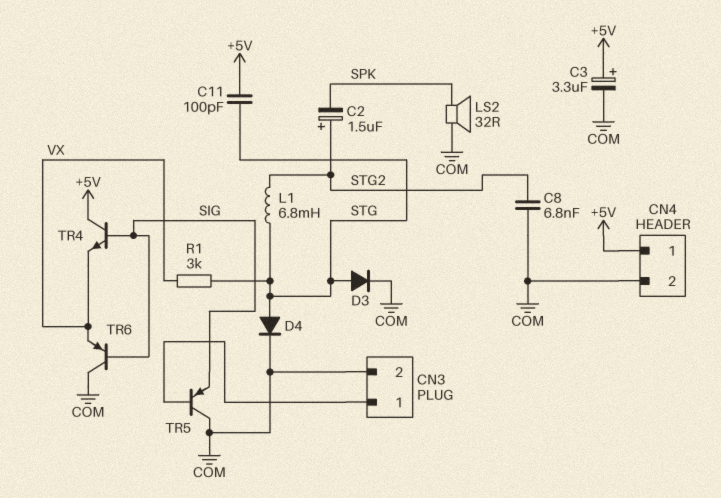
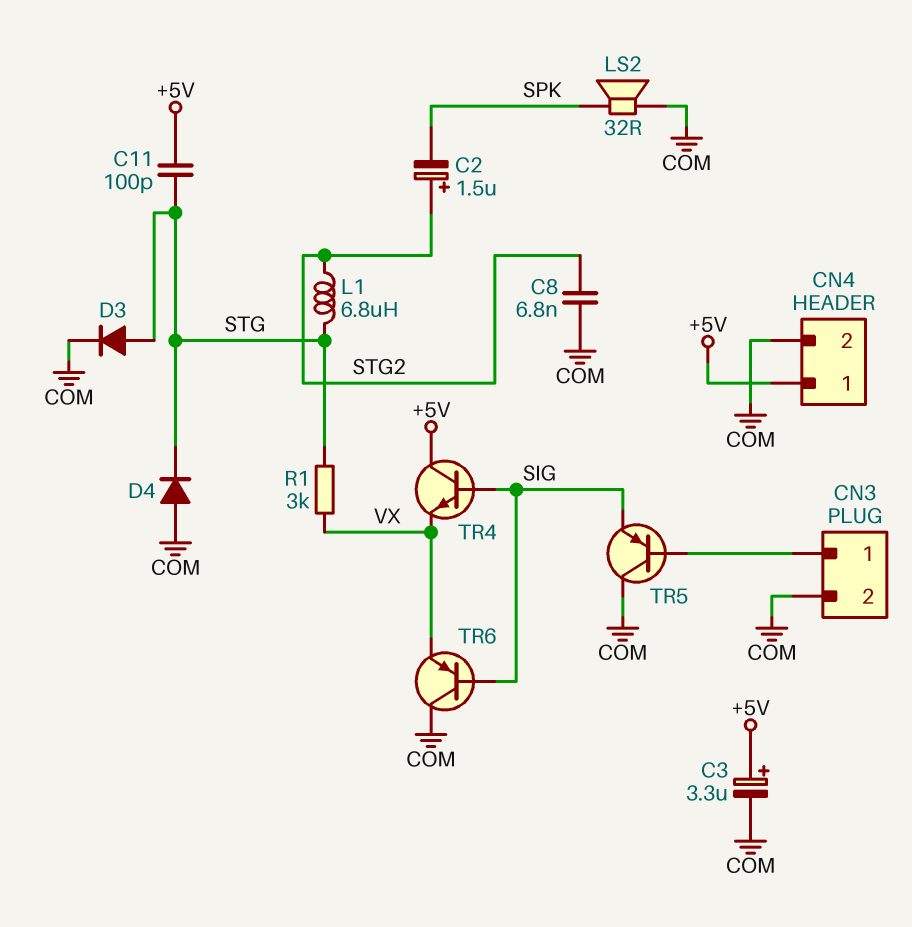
D4: diode (A STG, K COM) -> diode (A COM, K STG)
L1: 6.8mH (STG, STG2) -> 6.8uH (STG, STG2)

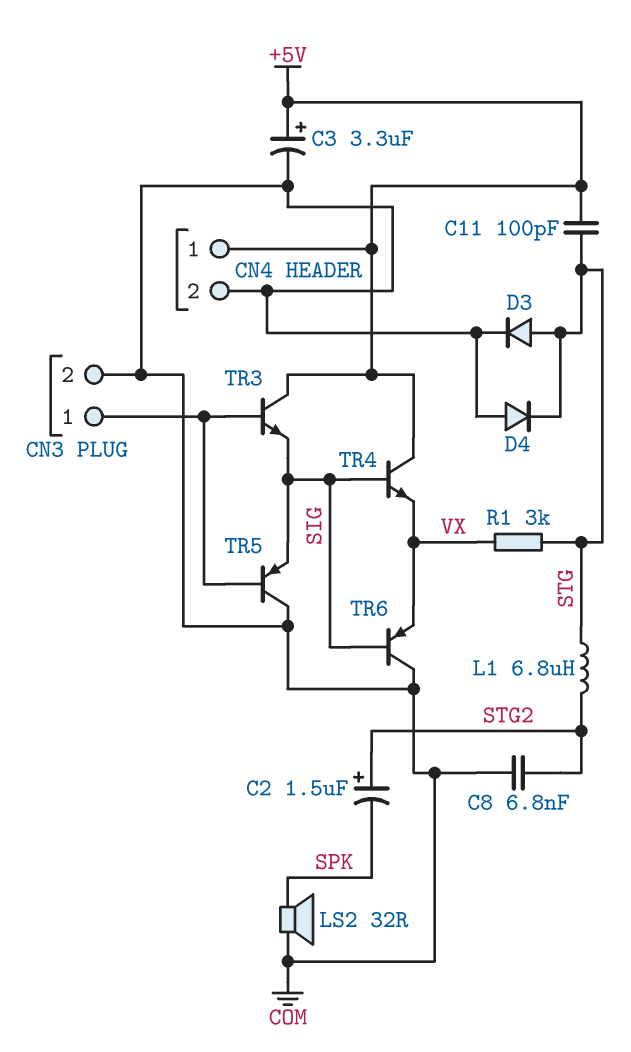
TR3: none -> NPN (B CN3/1, C +5V, E SIG)

